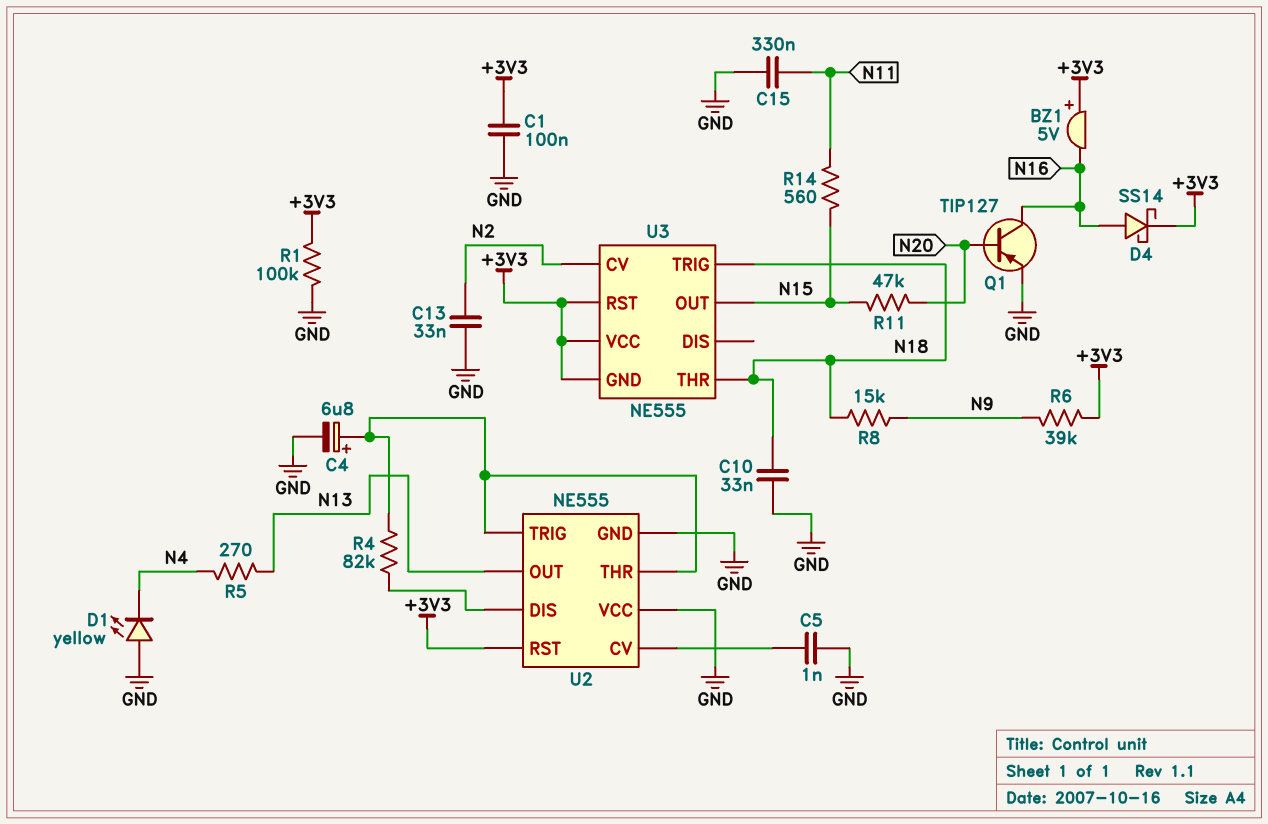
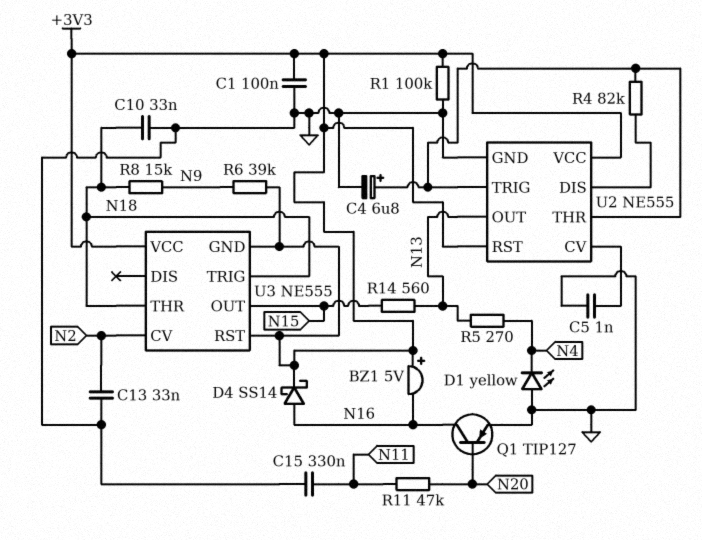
R11: 47k (N15, N20) -> 47k (N11, N20)
R14: 560 (N11, N15) -> 560 (N13, N15)
U2 pin VCC: GND -> +3V3

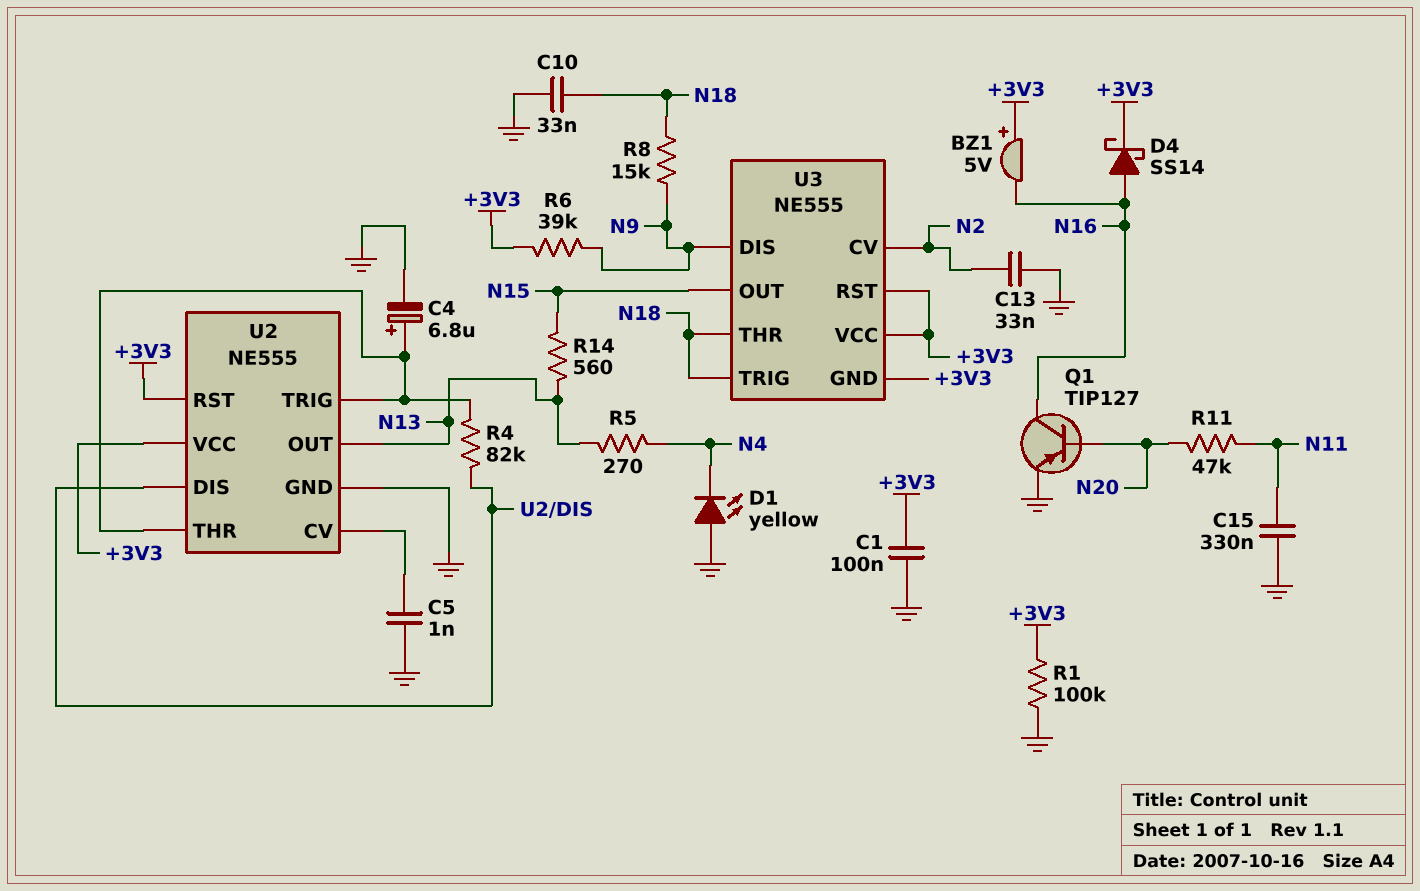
U3 pin DIS: none -> N9

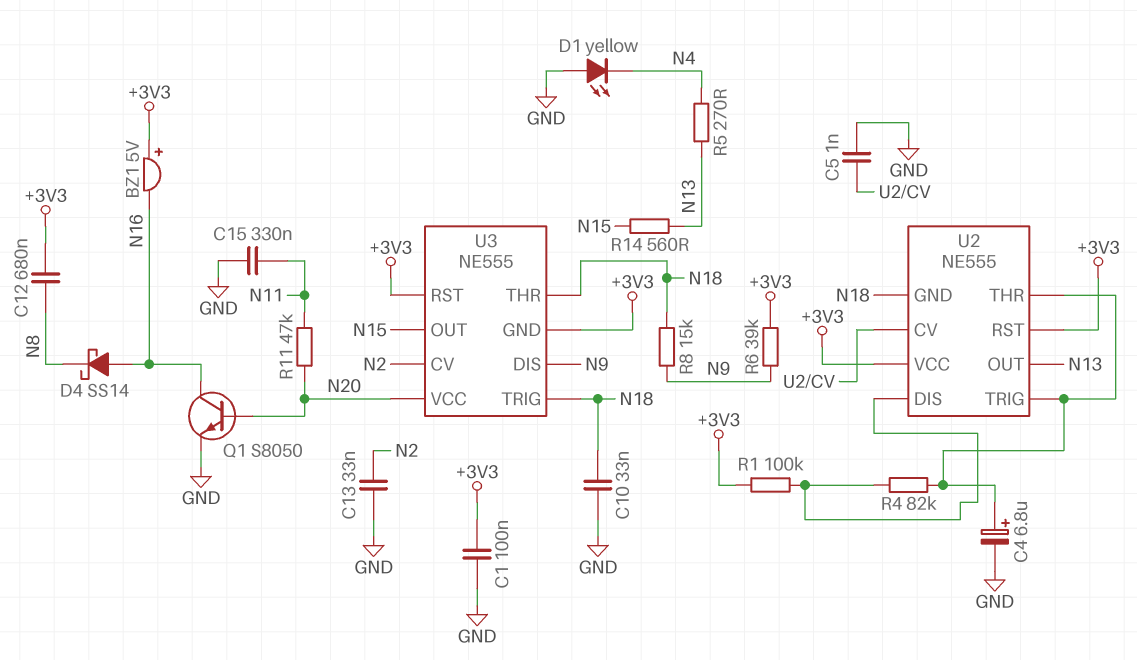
C12: none -> 680nF (+3V3, N8)
D4: schottky SS14 (A N16, K +3V3) -> schottky SS14 (A N16, K N8)
Q1: PNP TIP127 (B N20, C N16, E GND) -> NPN S8050 (B N20, C N16, E GND)
R1: 100k (+3V3, GND) -> 100k (+3V3, U2/DIS)
U2 pin GND: GND -> N18
U3 pin VCC: +3V3 -> N20

